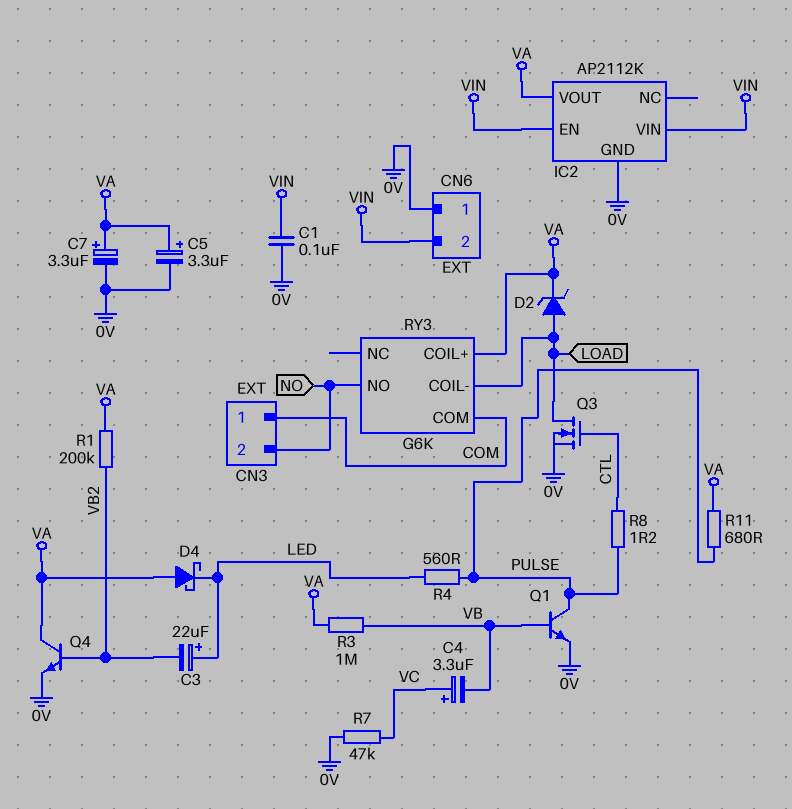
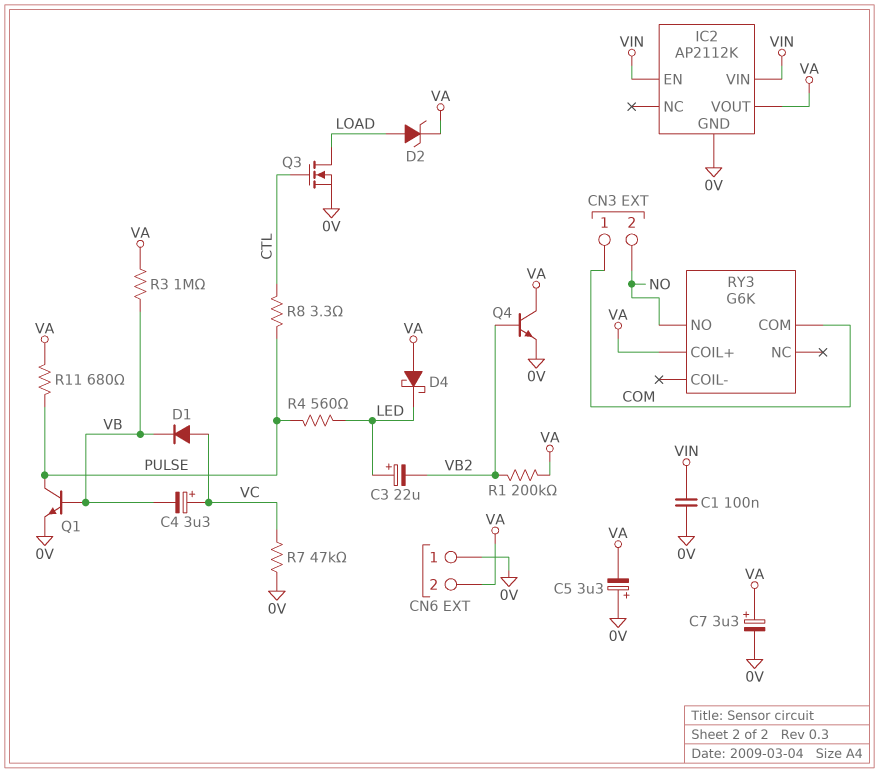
C5: 3.3uF (plus VA, minus 0V) -> 3.3uF (plus 0V, minus VA)
CN6 pin 2: VIN -> VA
D1: none -> diode (A VC, K VB)
R8: 1.2 (CTL, PULSE) -> 3.3 (CTL, PULSE)
RY3 pin COIL-: LOAD -> none

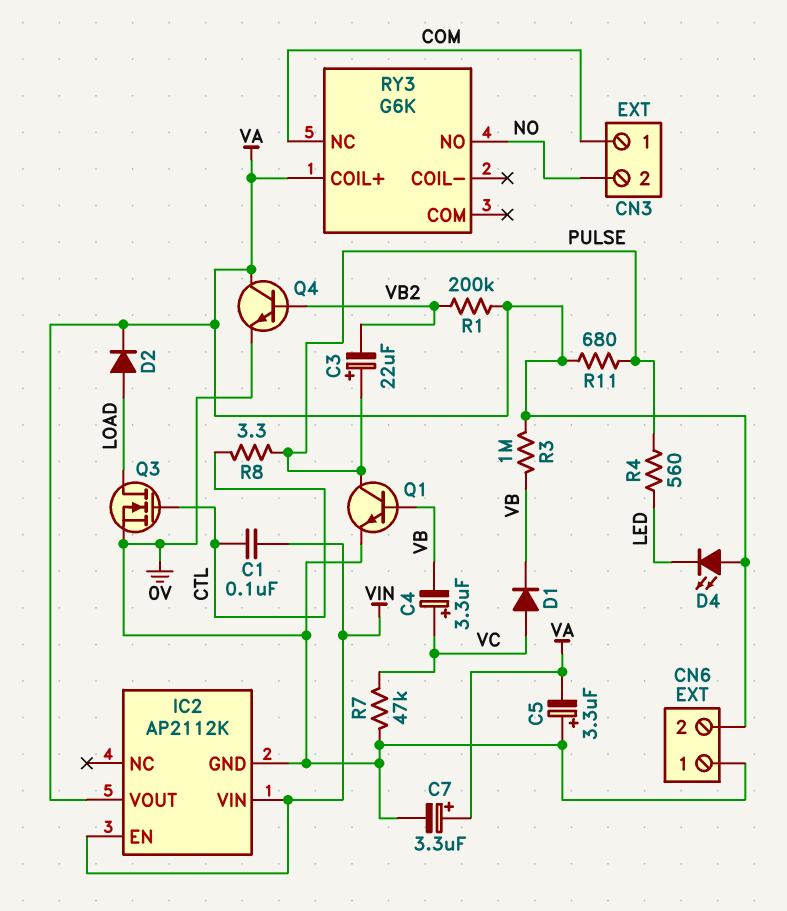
C1: 100nF (0V, VIN) -> 100nF (CTL, VIN)
C3: 22uF (plus LED, minus VB2) -> 22uF (plus PULSE, minus VB2)
D2: zener (A LOAD, K VA) -> diode (A LOAD, K VA)
D4: schottky (A VA, K LED) -> LED (A VA, K LED)
RY3 pin COM: COM -> none
RY3 pin NC: none -> COM

